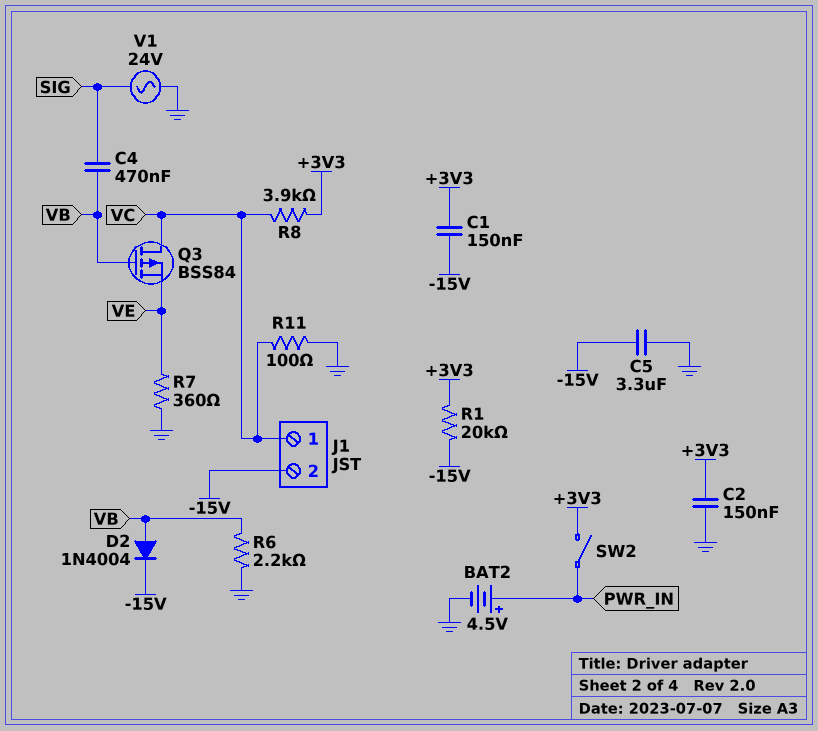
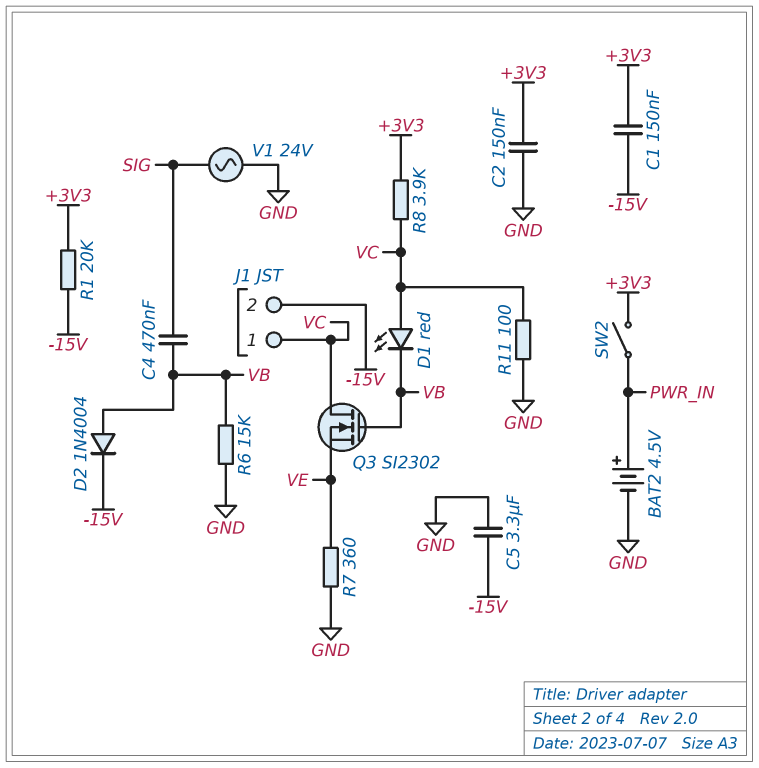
D1: none -> LED red (A VC, K VB)
Q3: PMOS BSS84 (G VB, D VC, S VE) -> NMOS SI2302 (G VB, D VC, S VE)
R6: 2.2k (GND, VB) -> 15k (GND, VB)

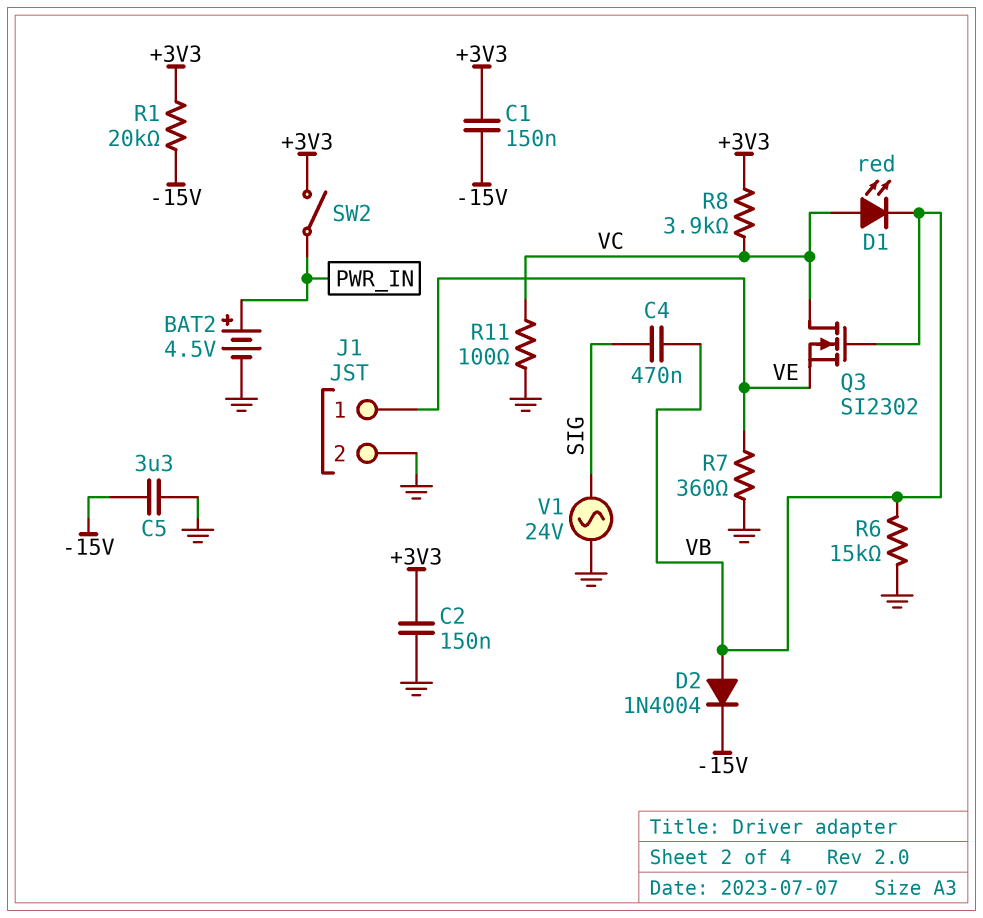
J1 pin 1: VC -> VE
J1 pin 2: -15V -> GND

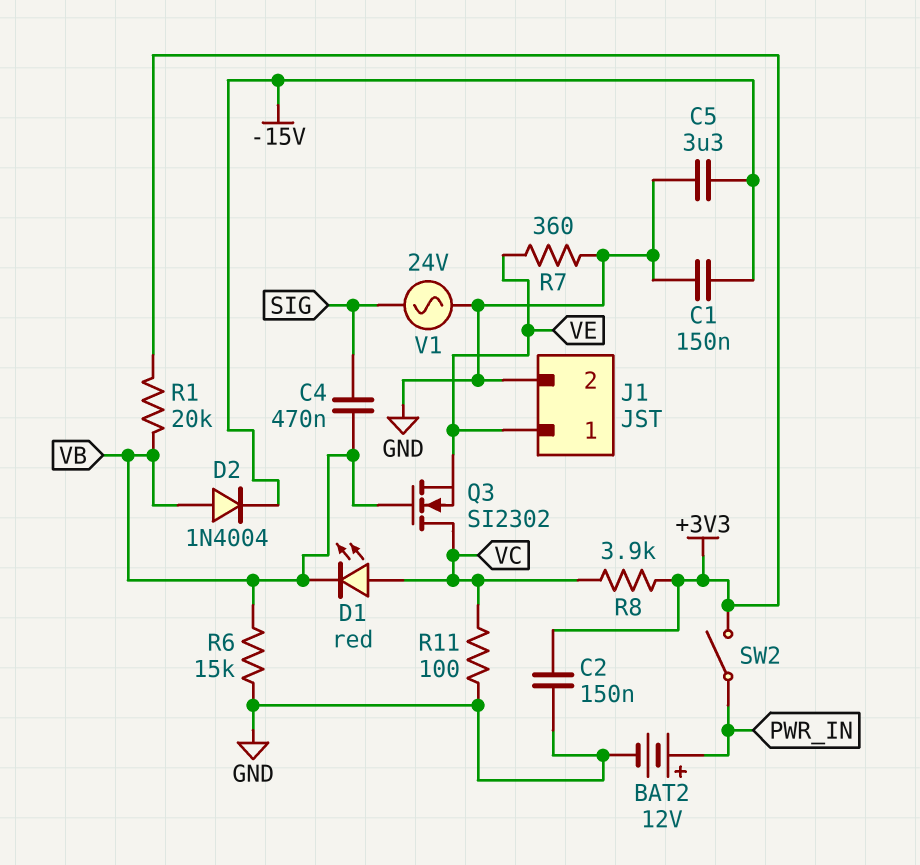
BAT2: 4.5V (plus PWR_IN, minus GND) -> 12V (plus PWR_IN, minus GND)
C1: 150nF (+3V3, -15V) -> 150nF (-15V, GND)
R1: 20k (+3V3, -15V) -> 20k (+3V3, VB)

